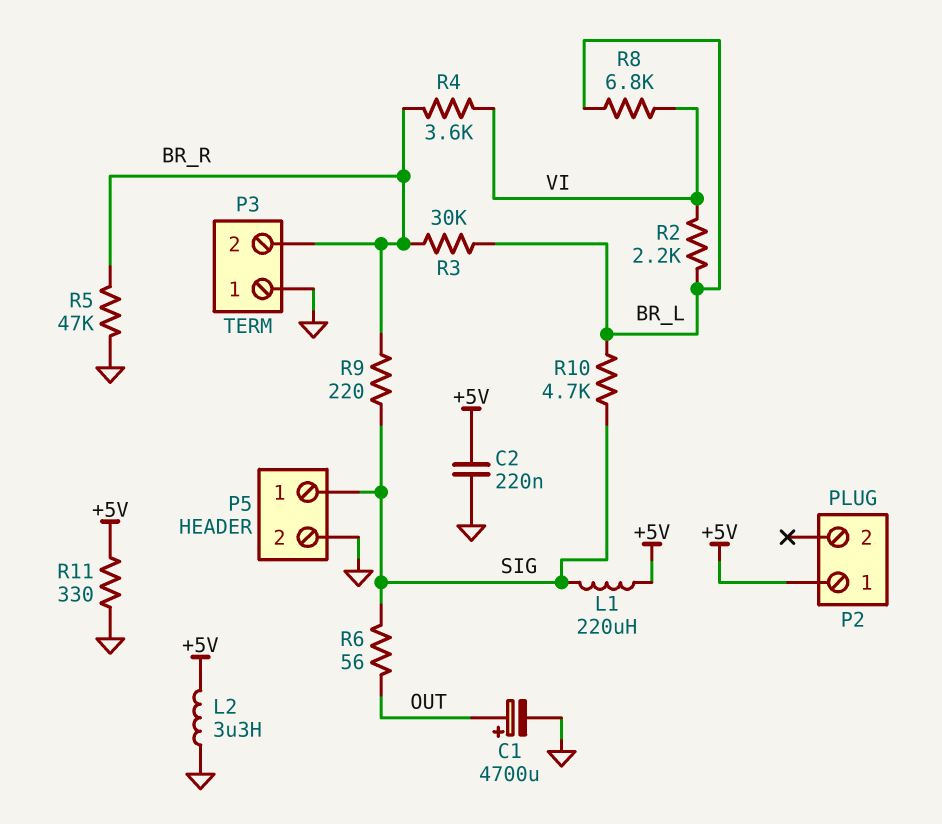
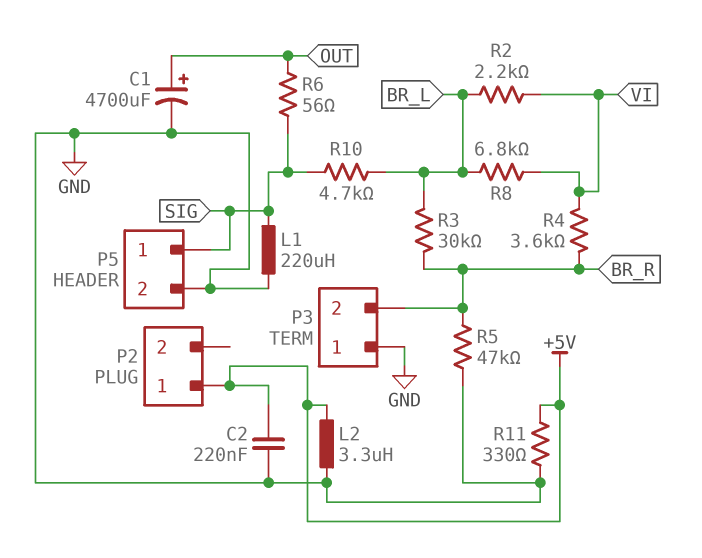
L1: 220uH (+5V, SIG) -> 220uH (GND, SIG)
R9: 220 (BR_R, SIG) -> none

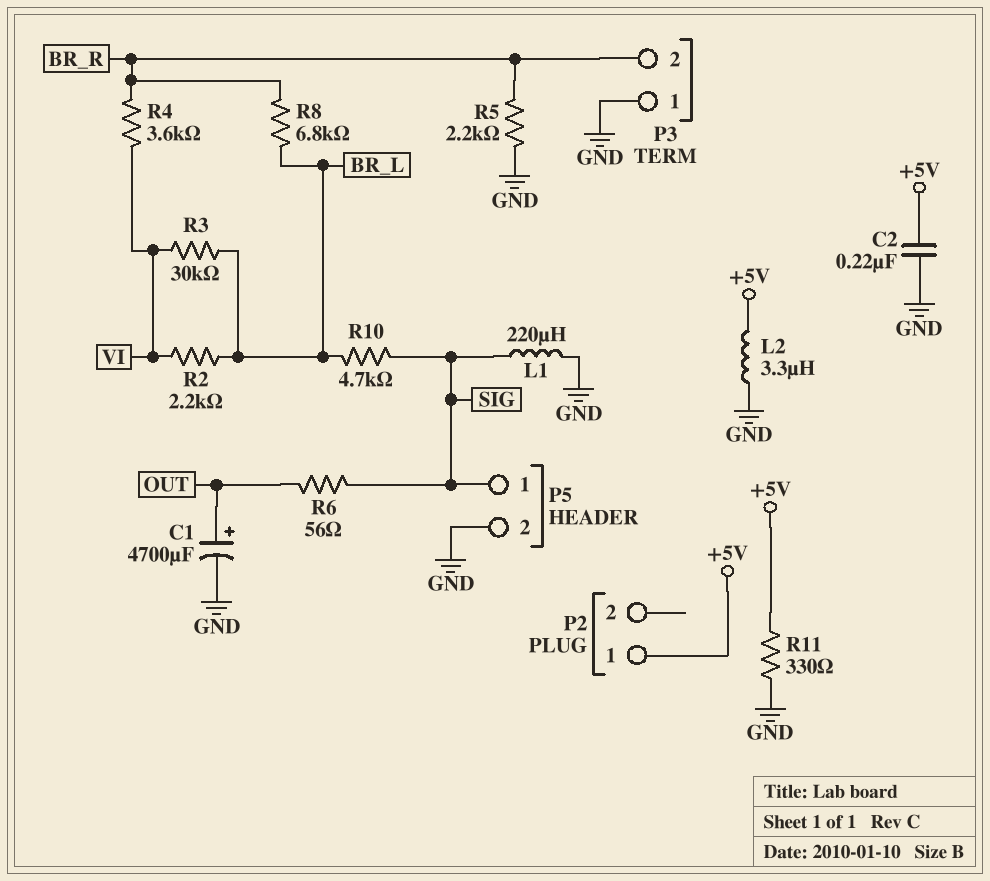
R3: 30k (BR_L, BR_R) -> 30k (BR_L, VI)
R5: 47k (BR_R, GND) -> 2.2k (BR_R, GND)
R8: 6.8k (BR_L, VI) -> 6.8k (BR_L, BR_R)

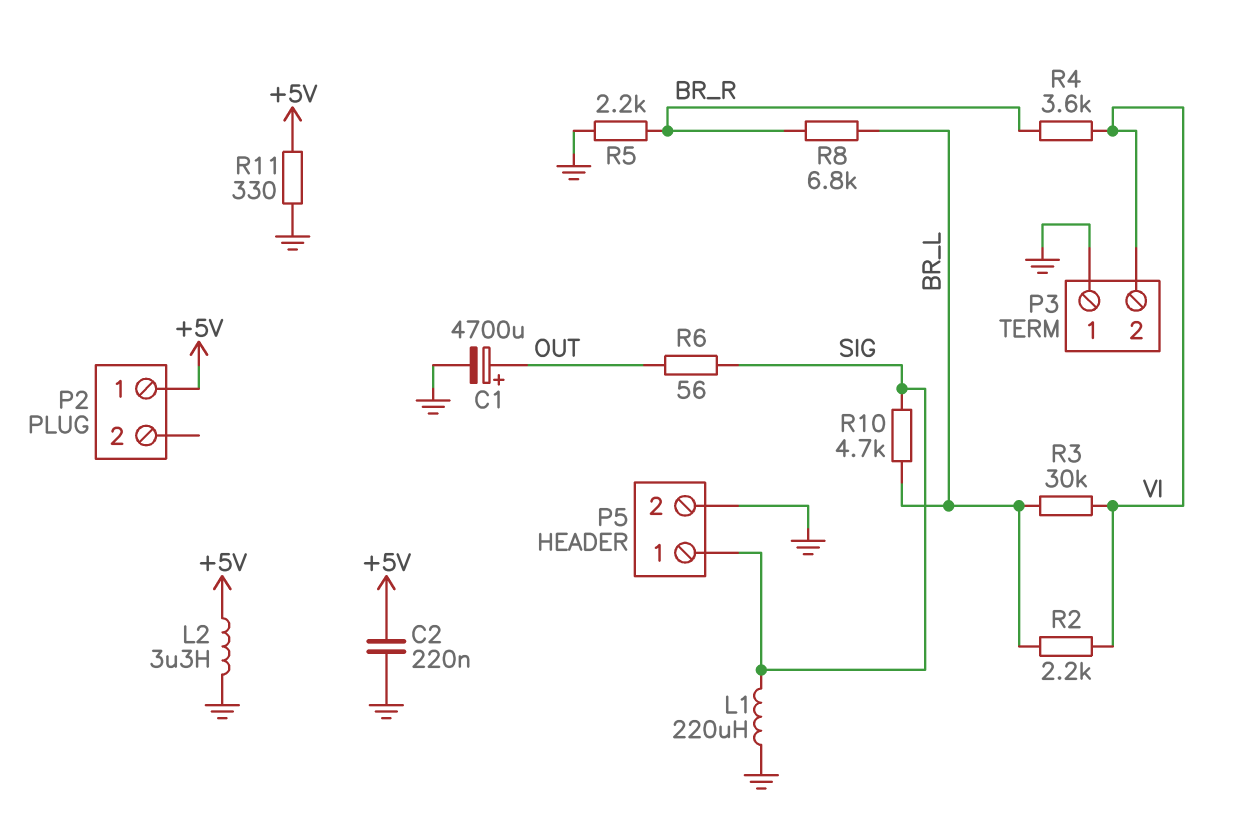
P3 pin 2: BR_R -> VI

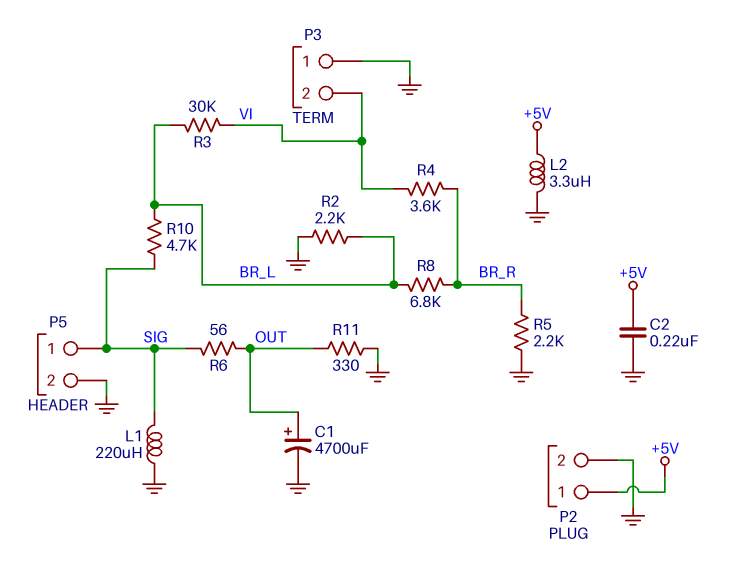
P2 pin 2: none -> GND
R2: 2.2k (BR_L, VI) -> 2.2k (BR_L, GND)
R11: 330 (+5V, GND) -> 330 (GND, OUT)

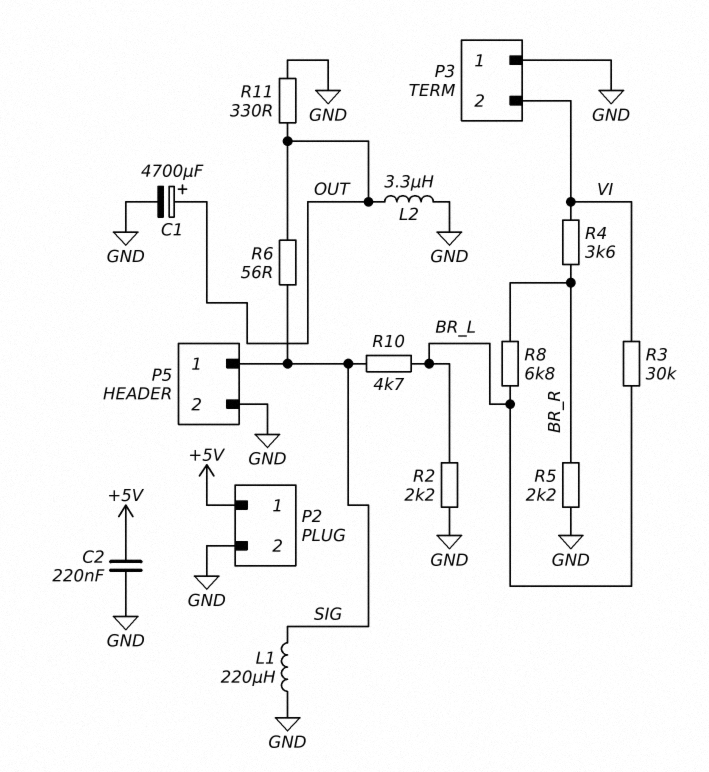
L2: 3.3uH (+5V, GND) -> 3.3uH (GND, OUT)

